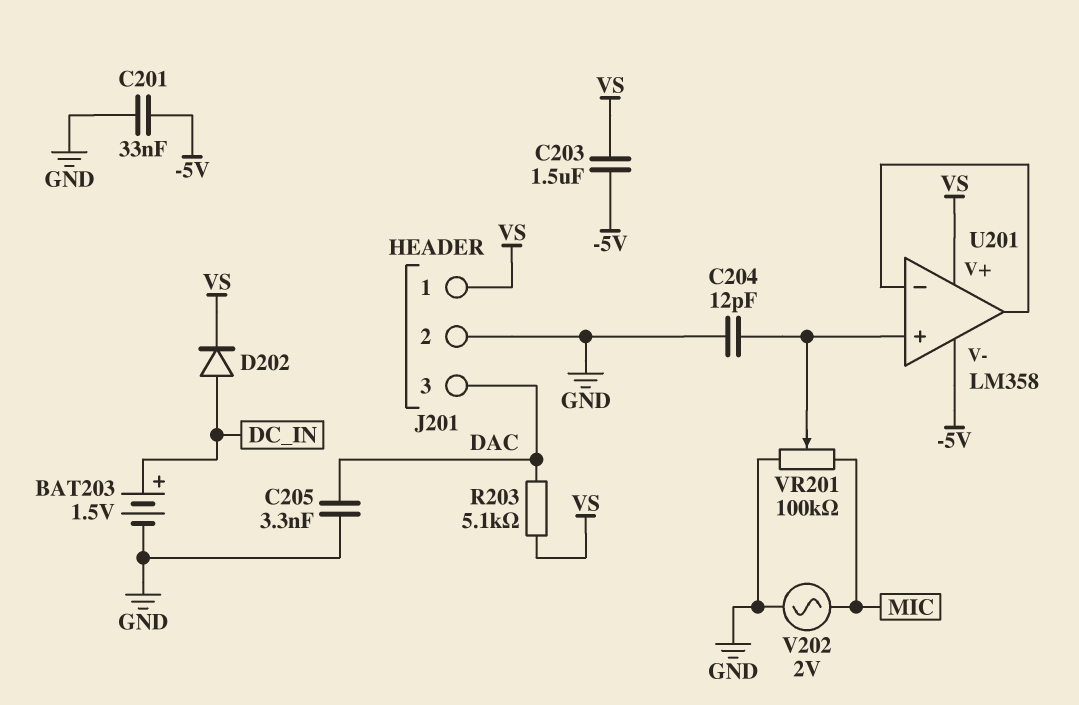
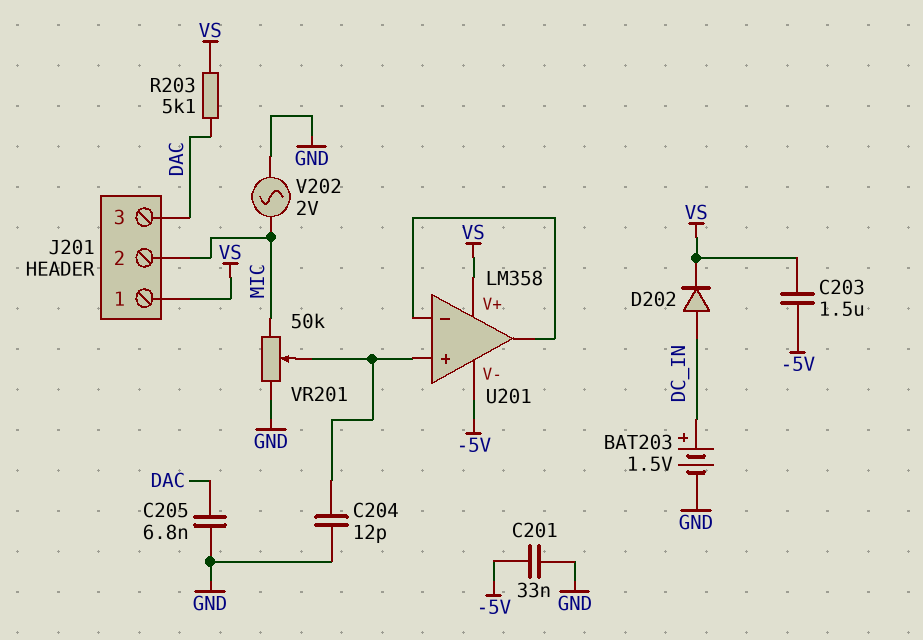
C205: 3.3nF (DAC, GND) -> 6.8nF (DAC, GND)
J201 pin 2: GND -> MIC
VR201: 100k (GND, MIC, wiper U201/in+) -> 50k (GND, MIC, wiper U201/in+)

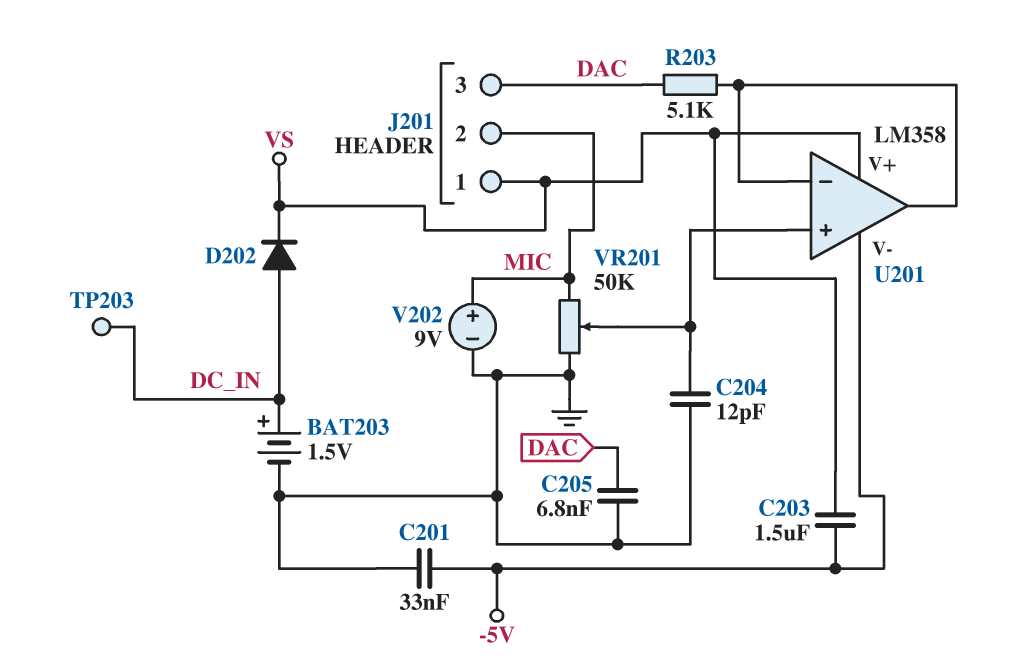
R203: 5.1k (DAC, VS) -> 5.1k (DAC, U201/in-)
TP203: none -> test point (DC_IN)
V202: AC 2V (GND, MIC) -> 9V (plus MIC, minus GND)

